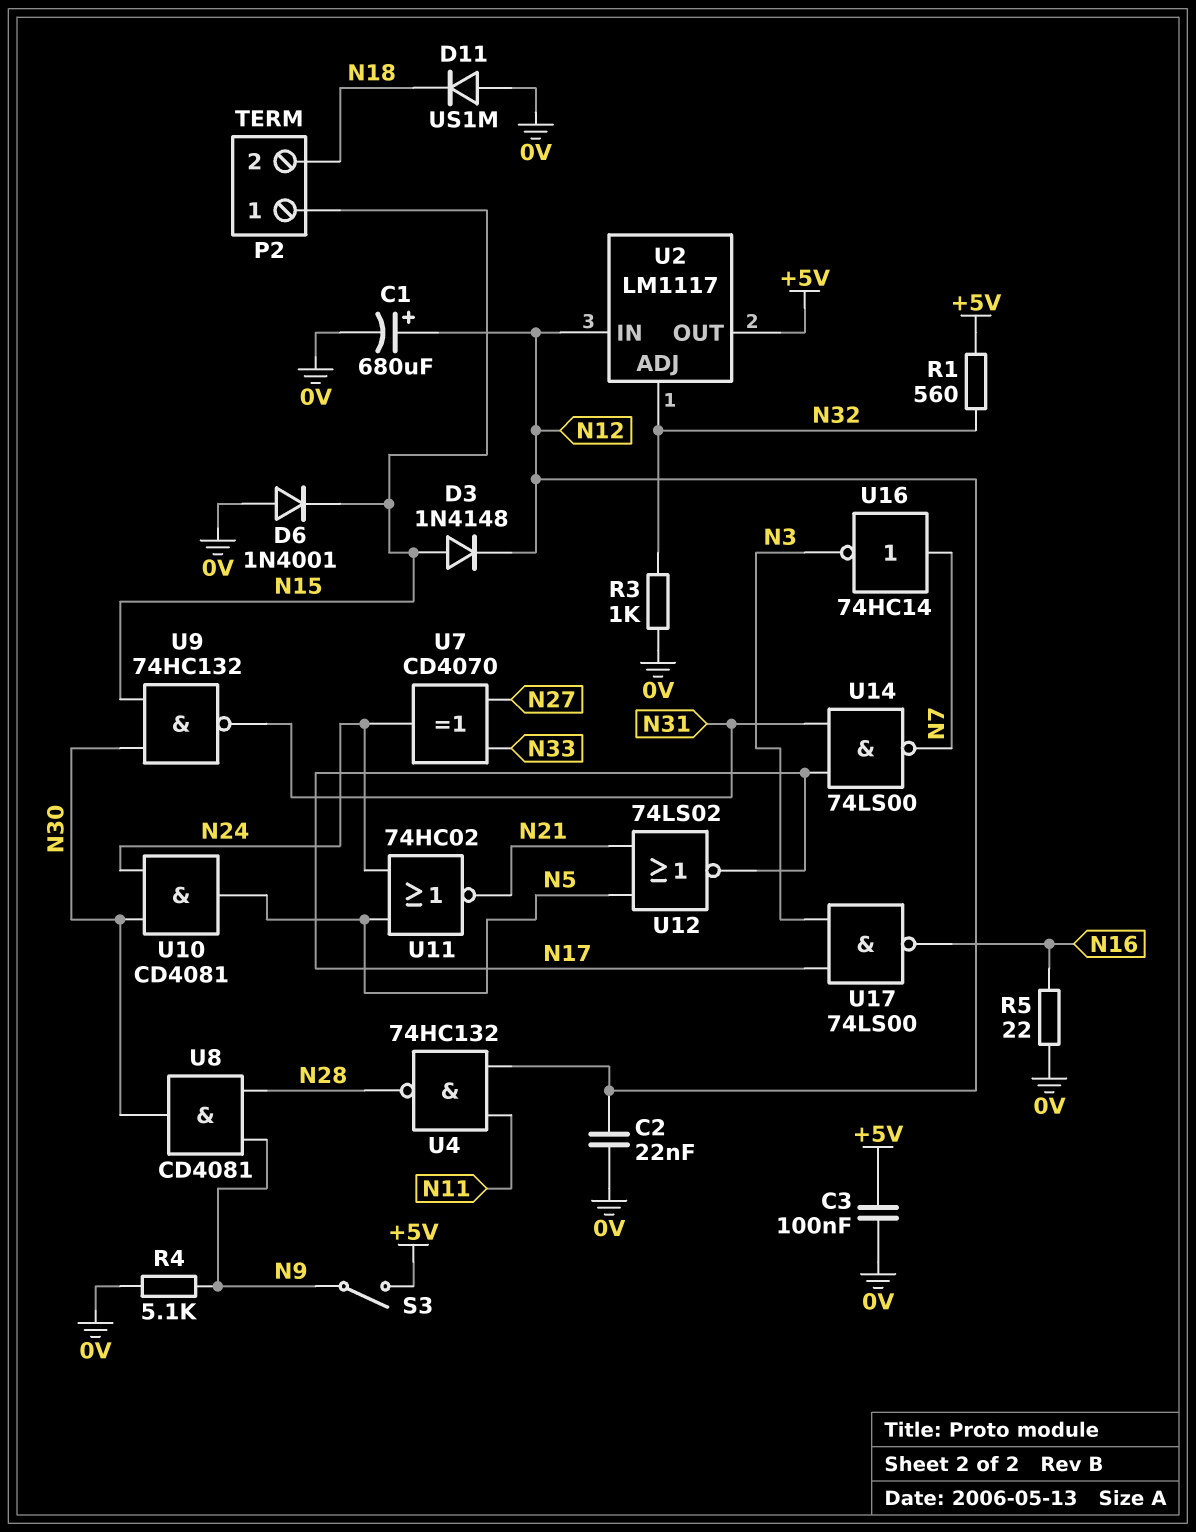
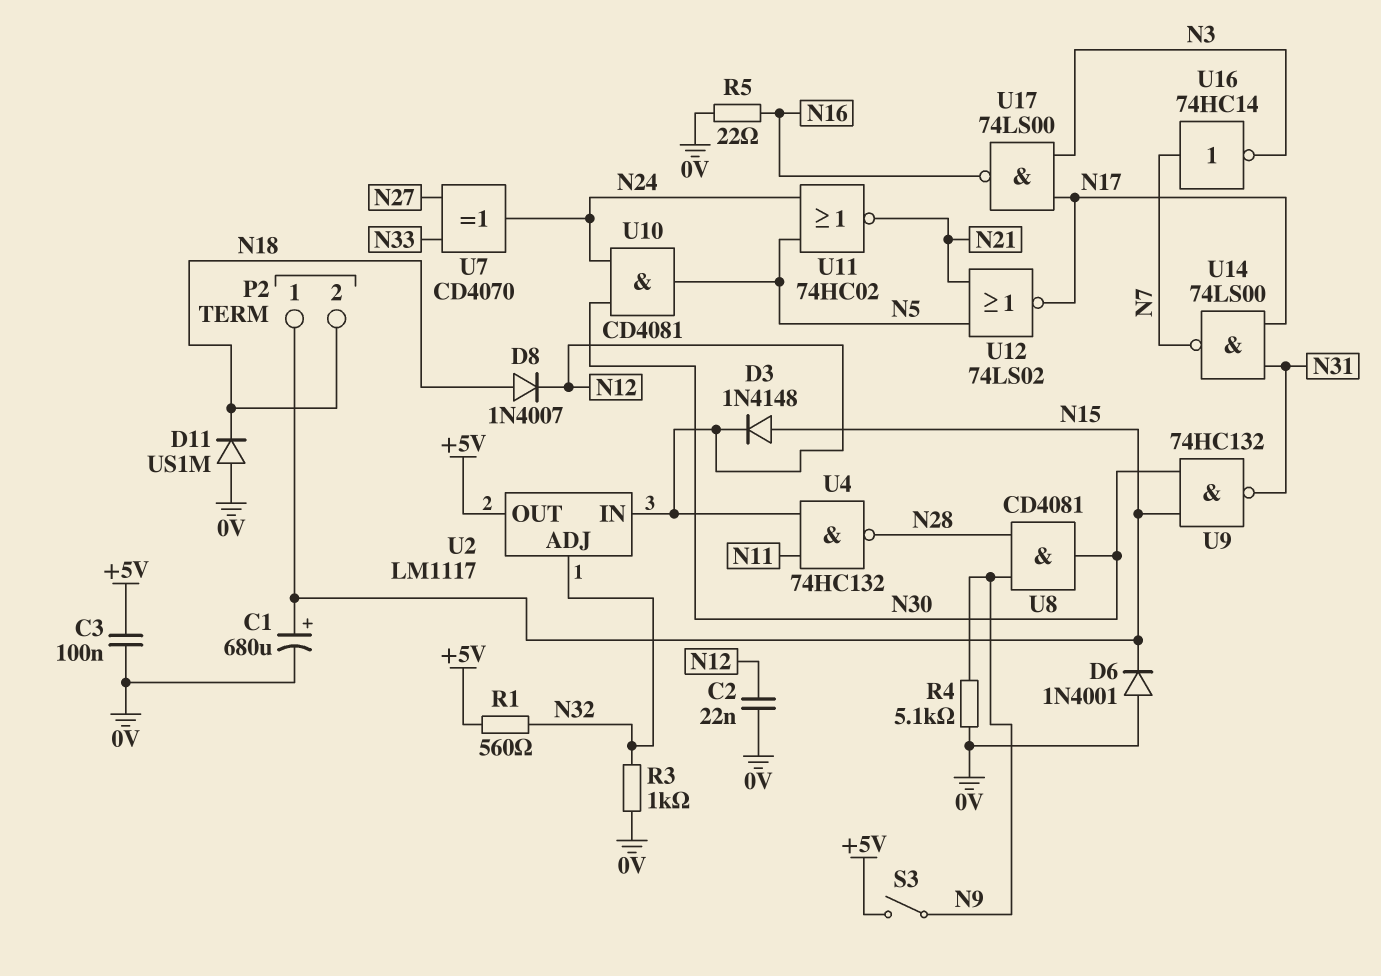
C1: 680uF (plus N12, minus 0V) -> 680uF (plus N15, minus 0V)
D8: none -> diode 1N4007 (A N18, K N12)

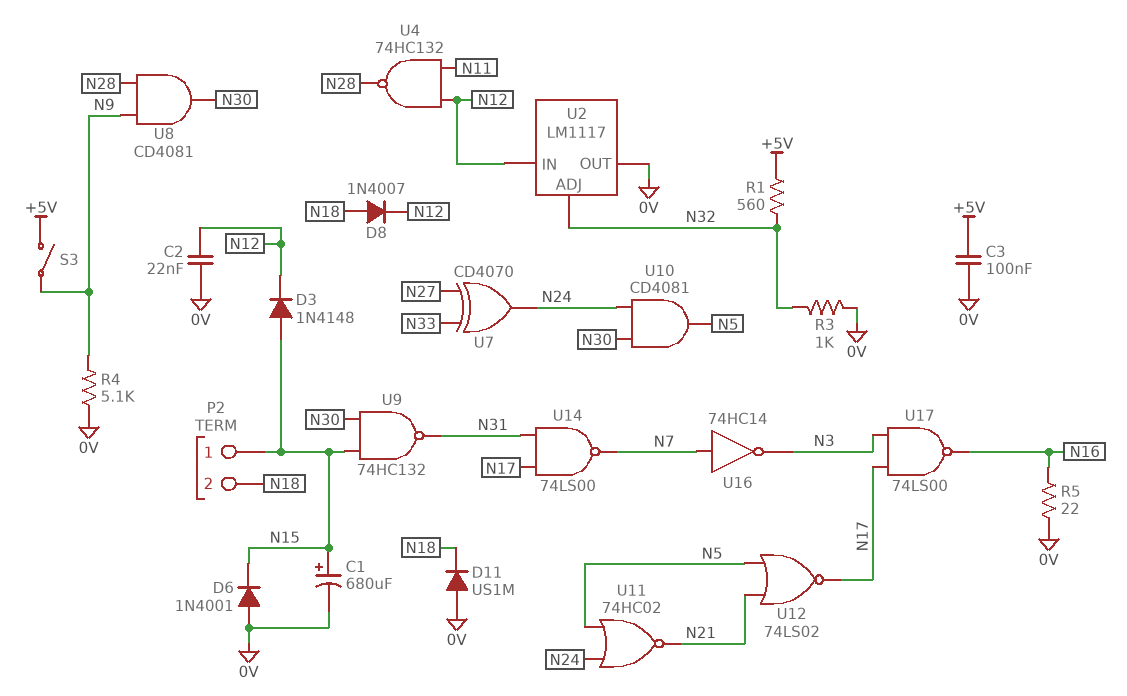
U2 pin OUT: +5V -> 0V

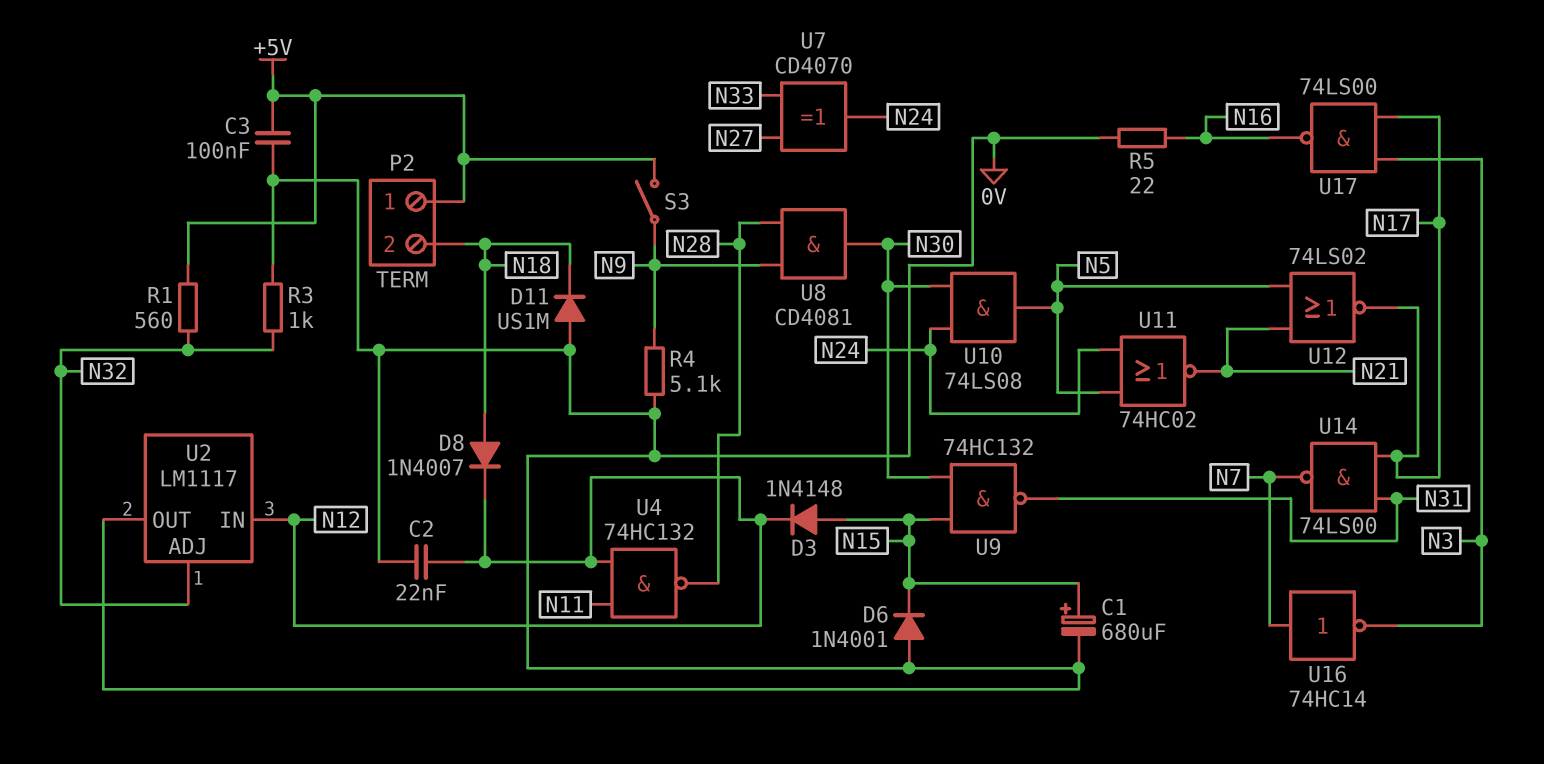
P2 pin 1: N15 -> +5V
U10: AND CD4081 (in N24, in N30, out N5) -> AND 74LS08 (in N24, in N30, out N5)

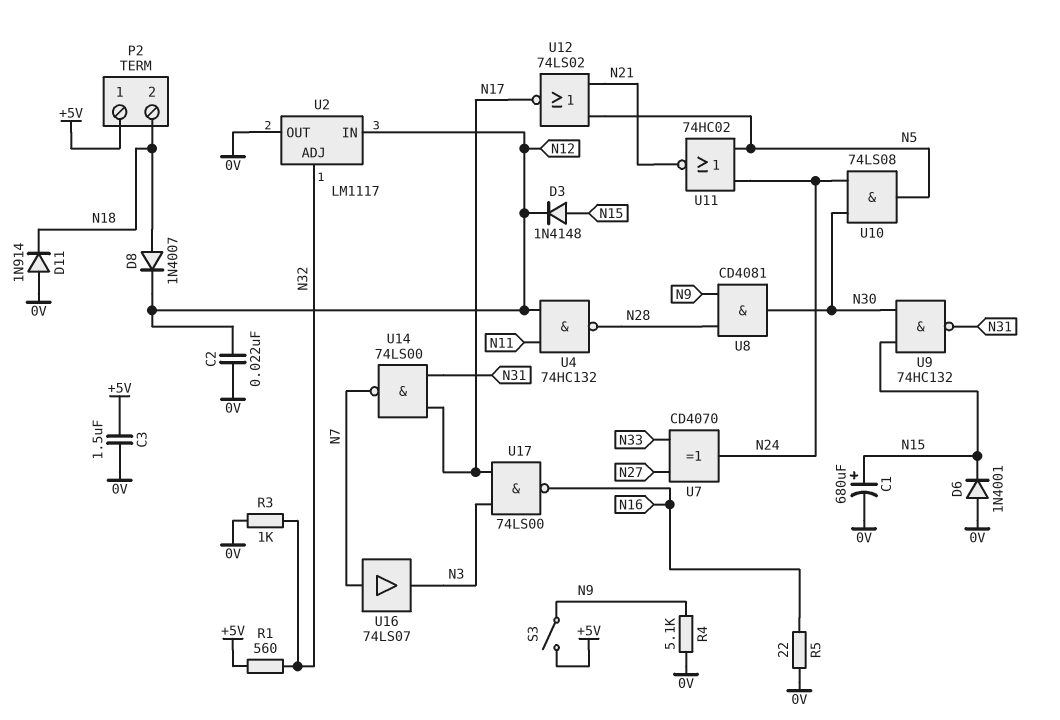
C3: 100nF (+5V, 0V) -> 1.5uF (+5V, 0V)
D11: diode US1M (A 0V, K N18) -> diode 1N914 (A 0V, K N18)
U16: NOT 74HC14 (in N7, out N3) -> buffer 74LS07 (in N7, out N3)

